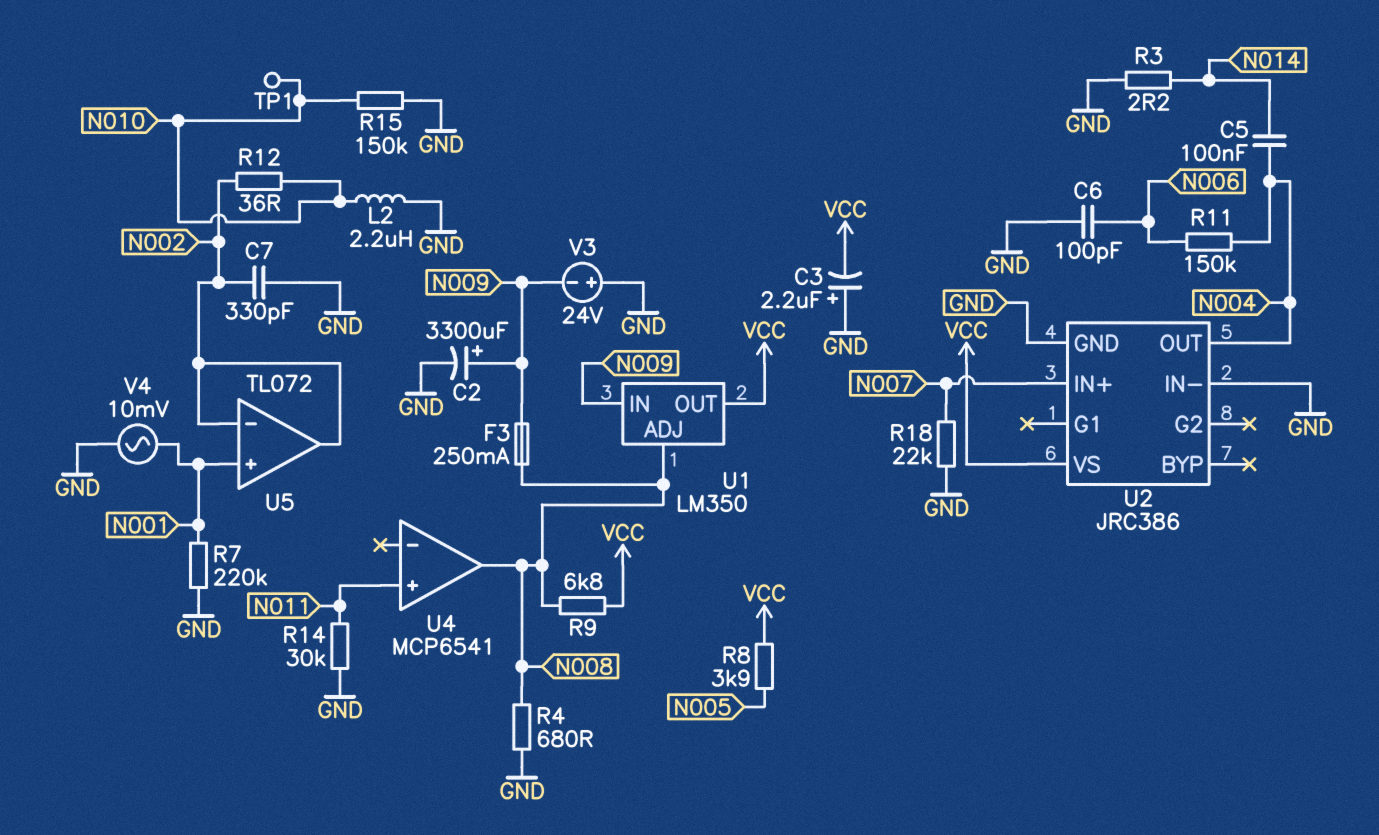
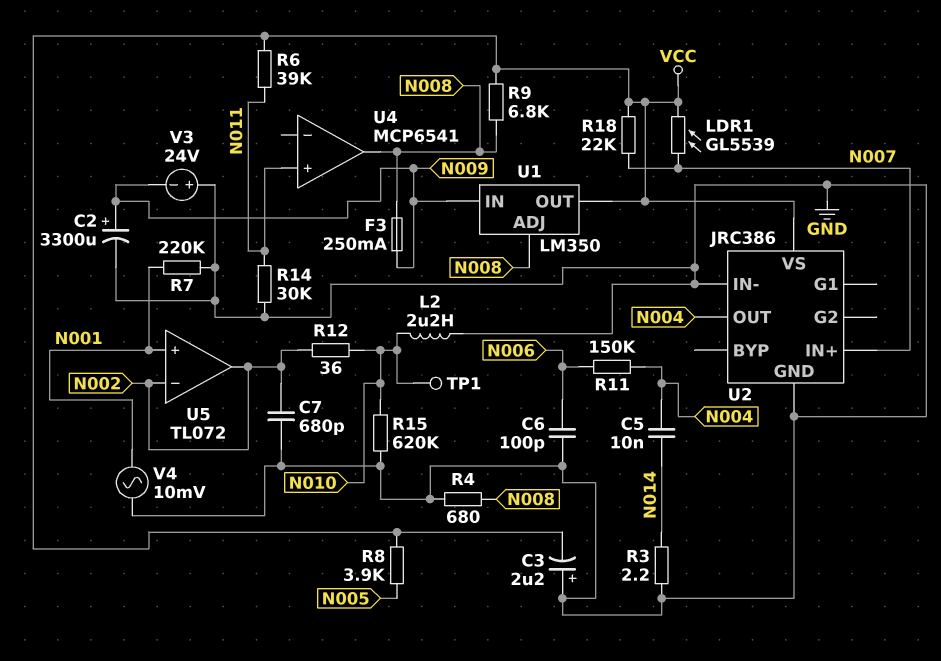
C5: 100nF (N004, N014) -> 10nF (N004, N014)
C7: 330pF (GND, N002) -> 680pF (GND, N002)
LDR1: none -> GL5539 (N007, VCC)
R6: none -> 39k (N011, VCC)
R15: 150k (GND, N010) -> 620k (GND, N010)
R18: 22k (GND, N007) -> 22k (N007, VCC)

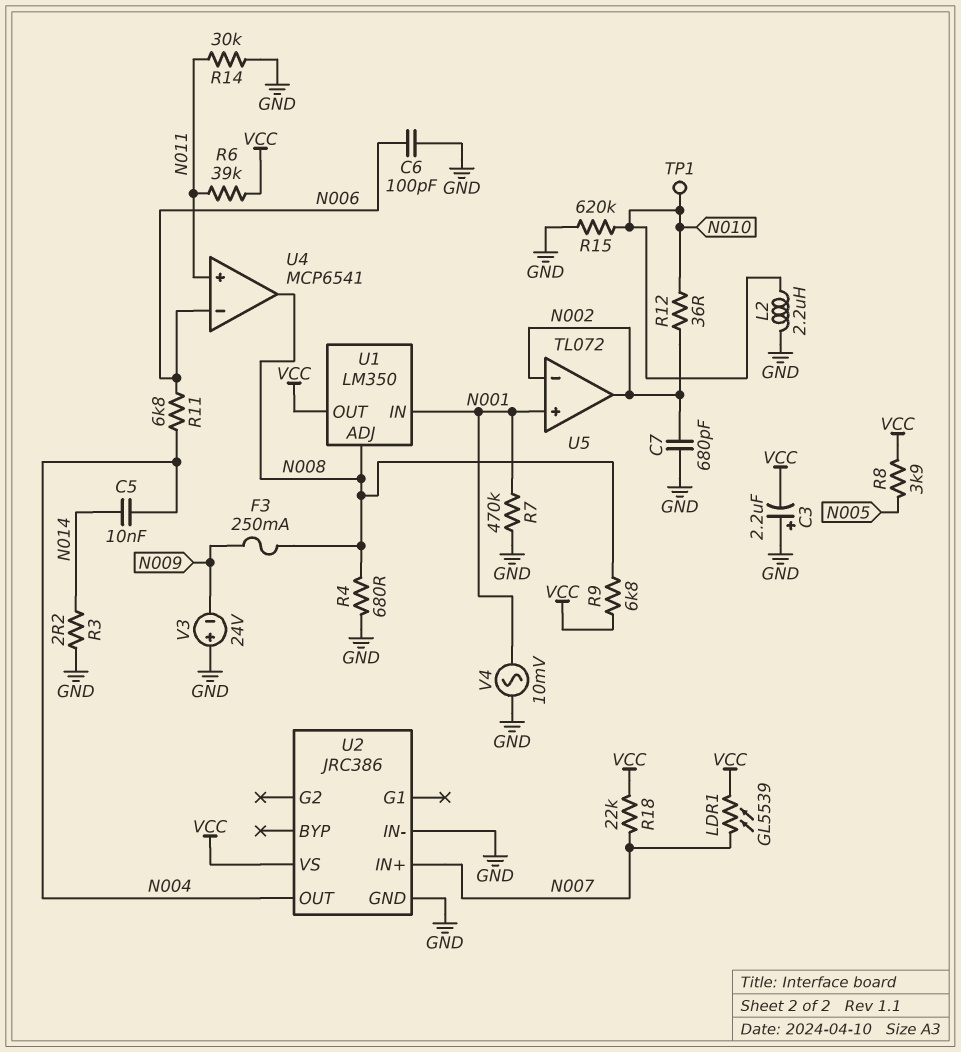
C2: 3300uF (plus N009, minus GND) -> none
R7: 220k (GND, N001) -> 470k (GND, N001)
R11: 150k (N004, N006) -> 6.8k (N004, N006)
U1 pin IN: N009 -> N001
U4 pin in-: none -> N006

